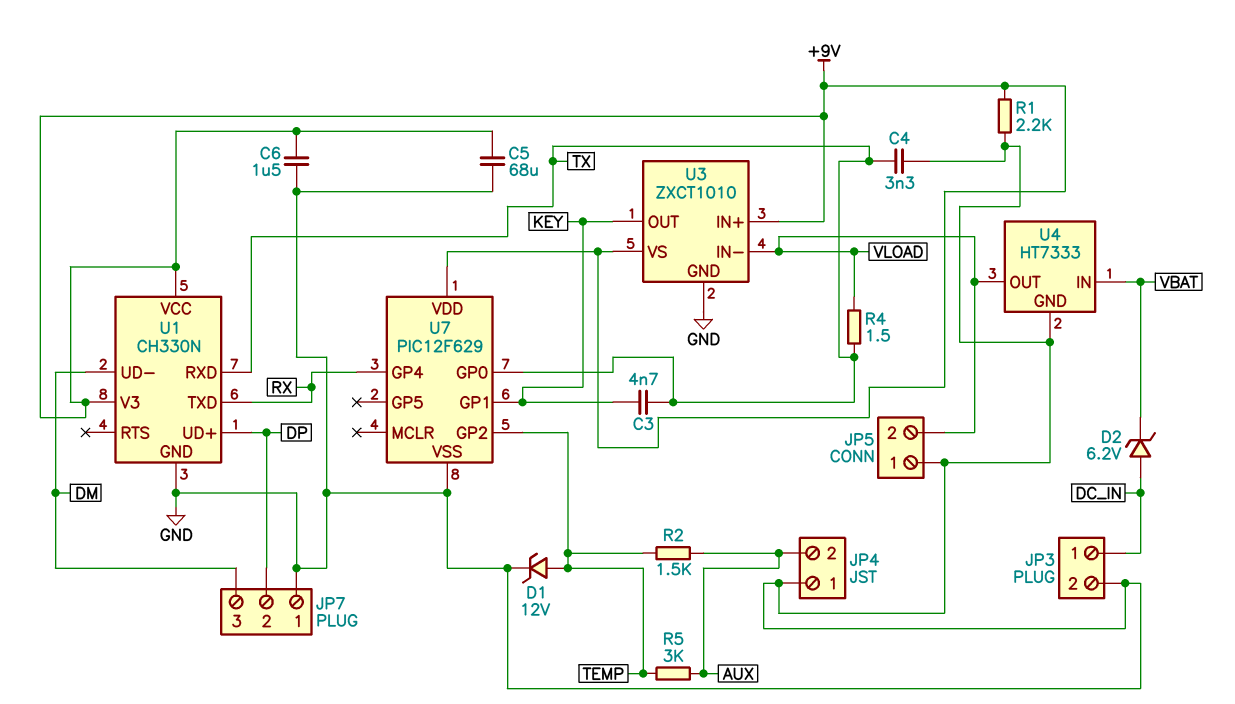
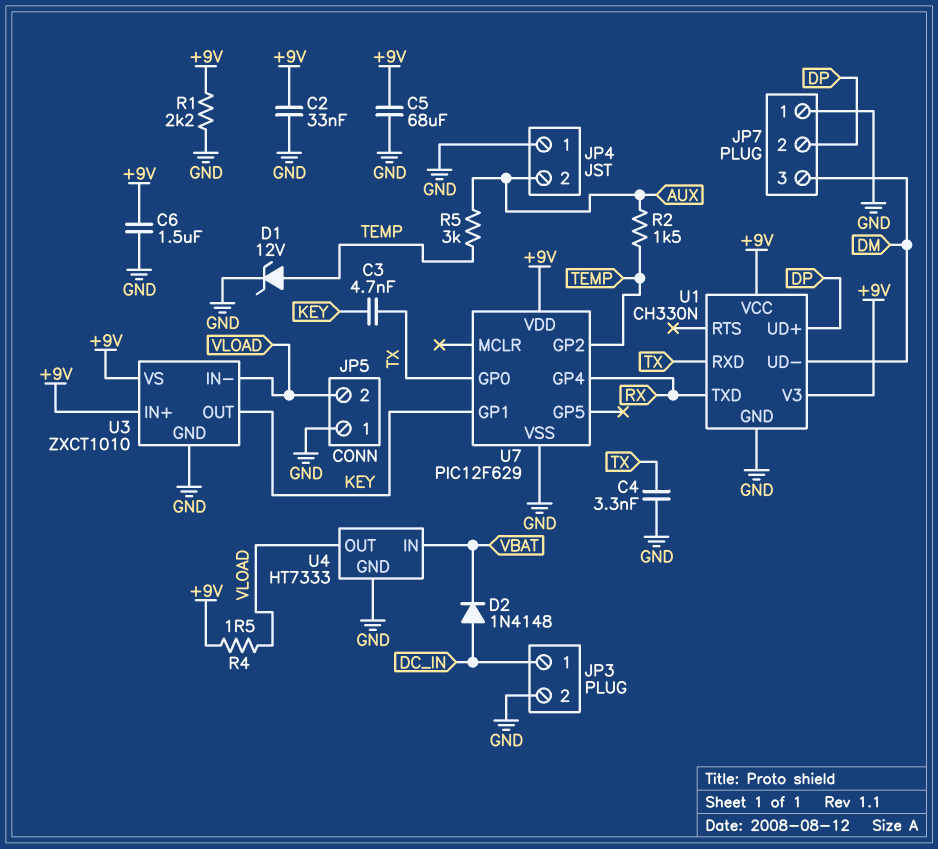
C2: none -> 33nF (+9V, GND)
D2: zener 6.2V (A DC_IN, K VBAT) -> diode 1N4148 (A DC_IN, K VBAT)
R4: 1.5 (TX, VLOAD) -> 1.5 (+9V, VLOAD)

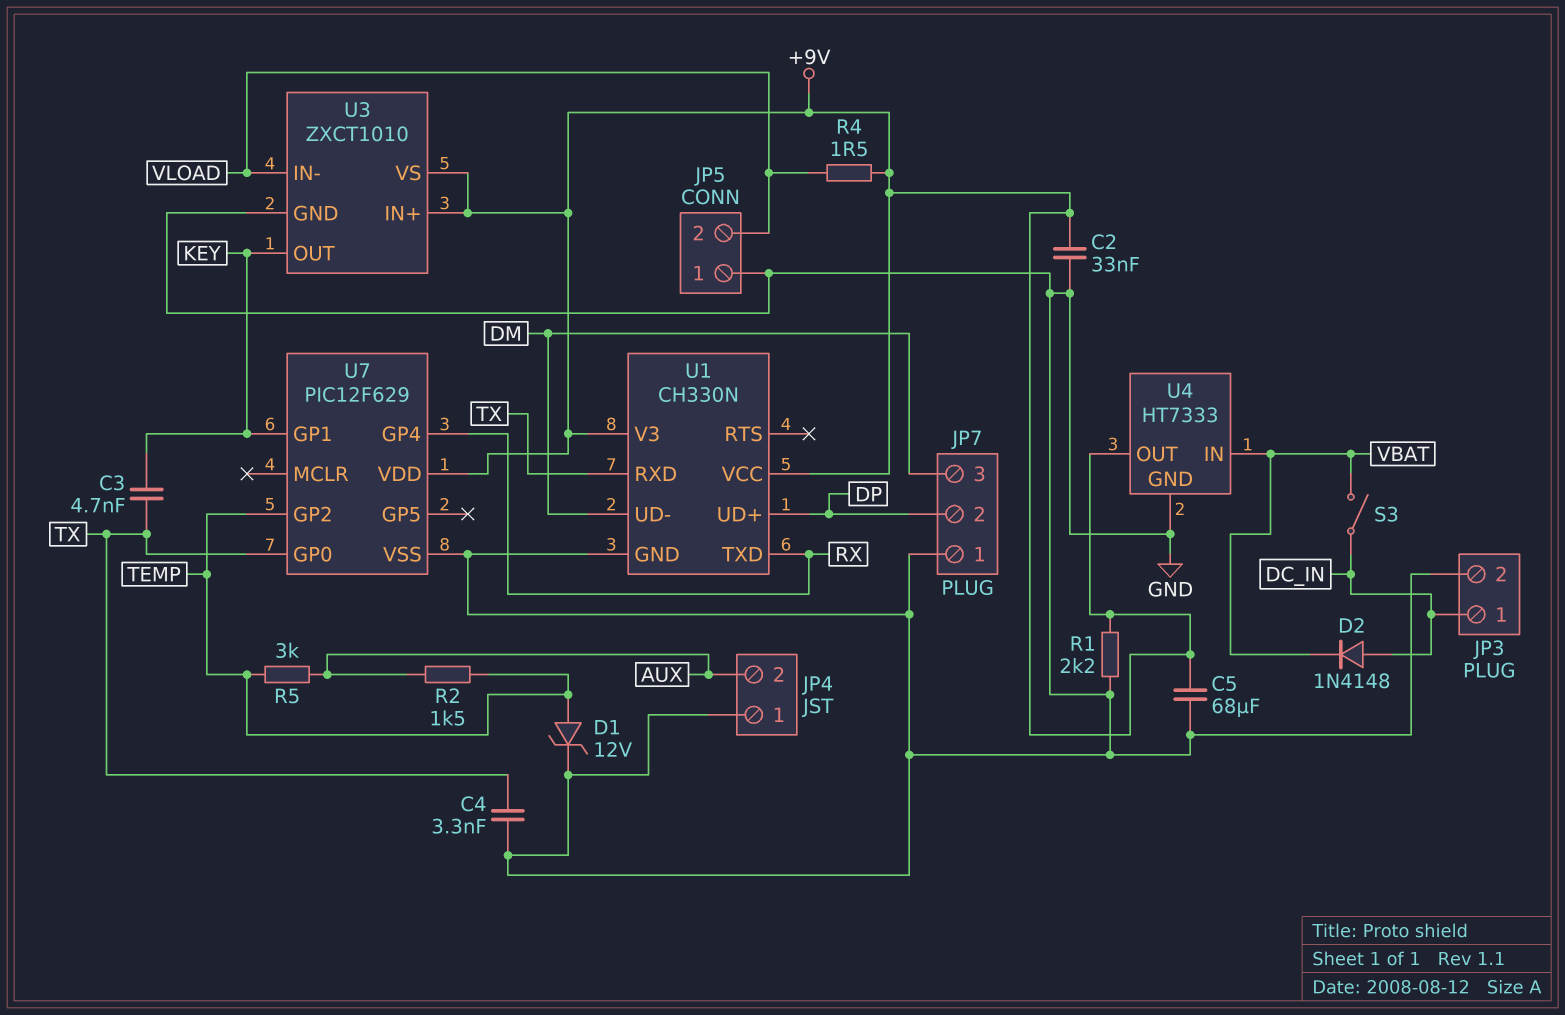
C6: 1.5uF (+9V, GND) -> none
S3: none -> switch (DC_IN, VBAT)
U4 pin OUT: VLOAD -> +9V

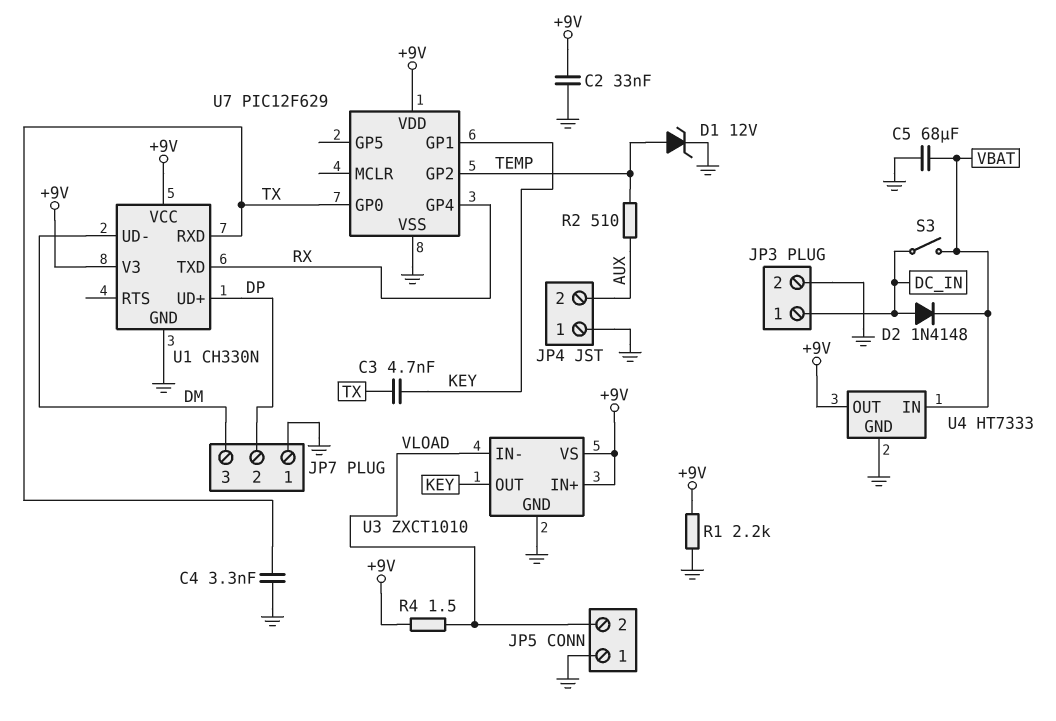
C5: 68uF (+9V, GND) -> 68uF (GND, VBAT)
R2: 1.5k (AUX, TEMP) -> 510 (AUX, TEMP)
R5: 3k (AUX, TEMP) -> none

